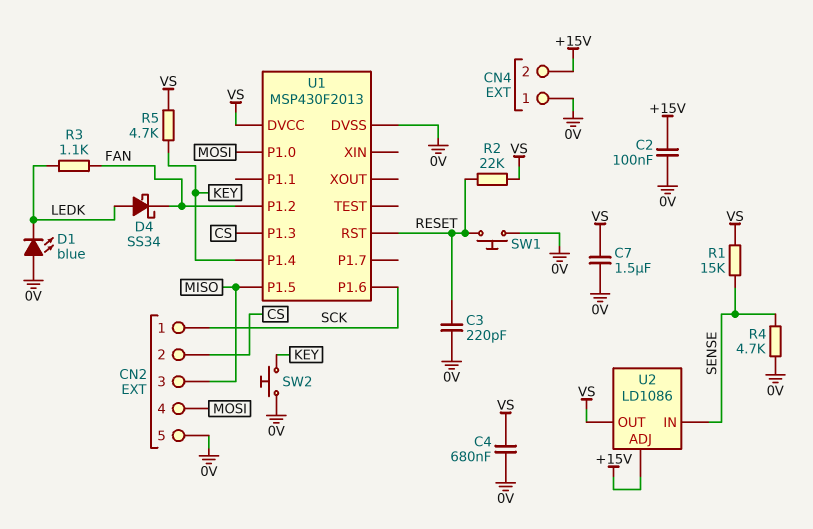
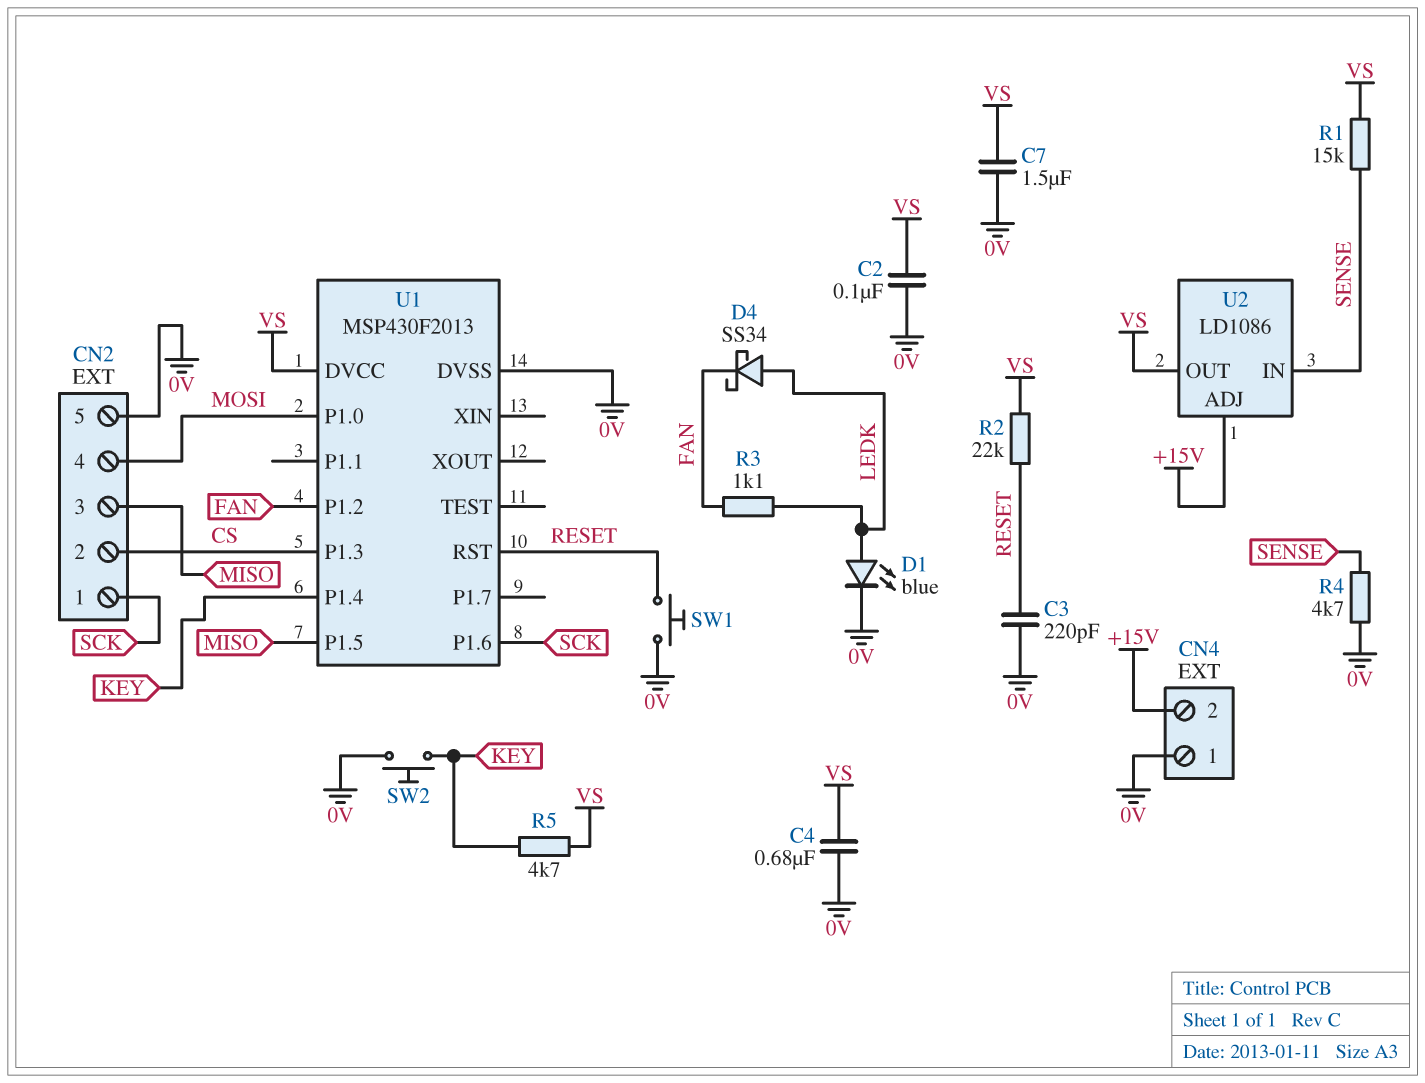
C2: 100nF (+15V, 0V) -> 100nF (0V, VS)
D1: LED blue (A 0V, K LEDK) -> LED blue (A LEDK, K 0V)

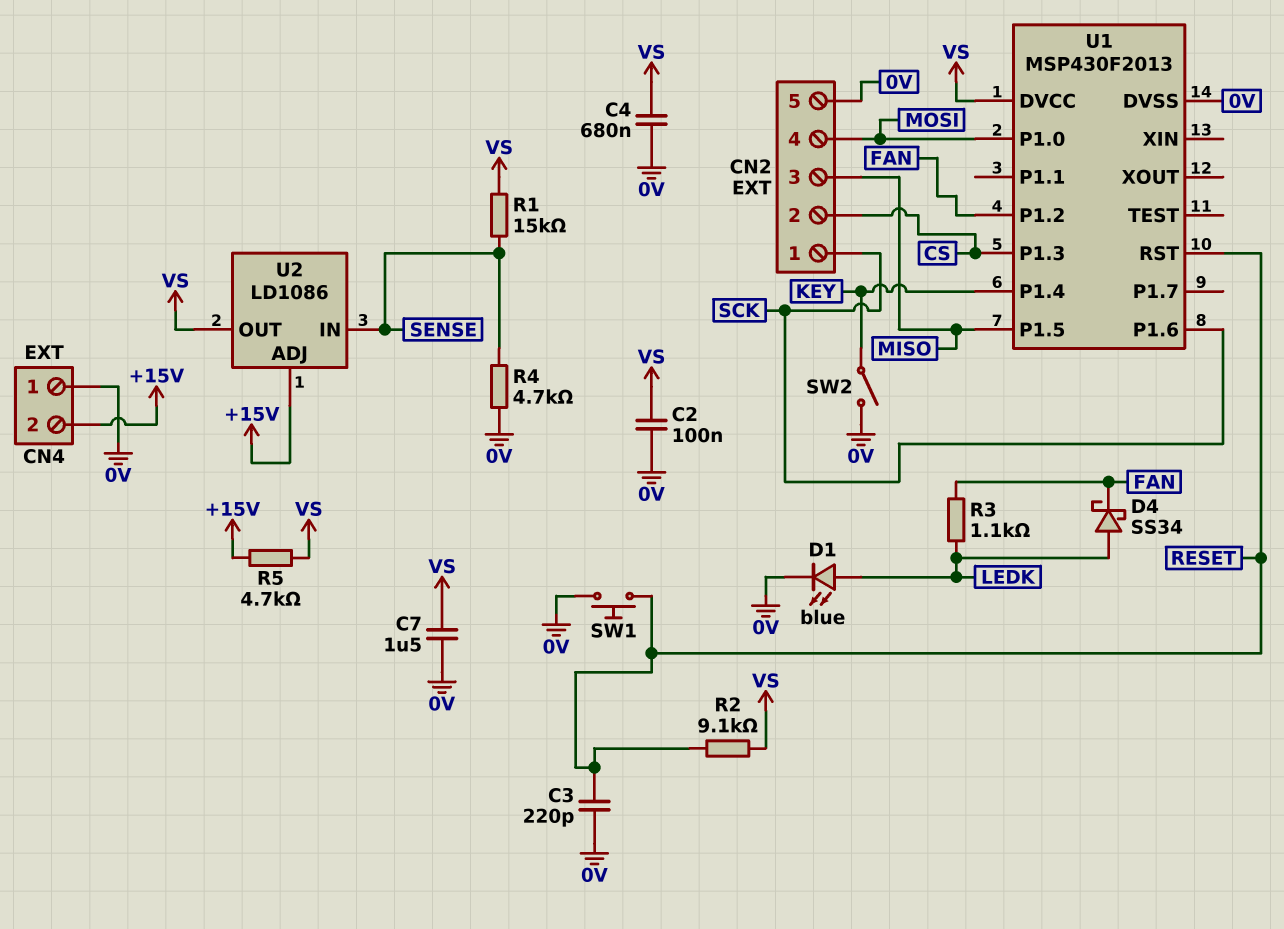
R2: 22k (RESET, VS) -> 9.1k (RESET, VS)
R5: 4.7k (KEY, VS) -> 4.7k (+15V, VS)
SW2: button (0V, KEY) -> switch (0V, KEY)

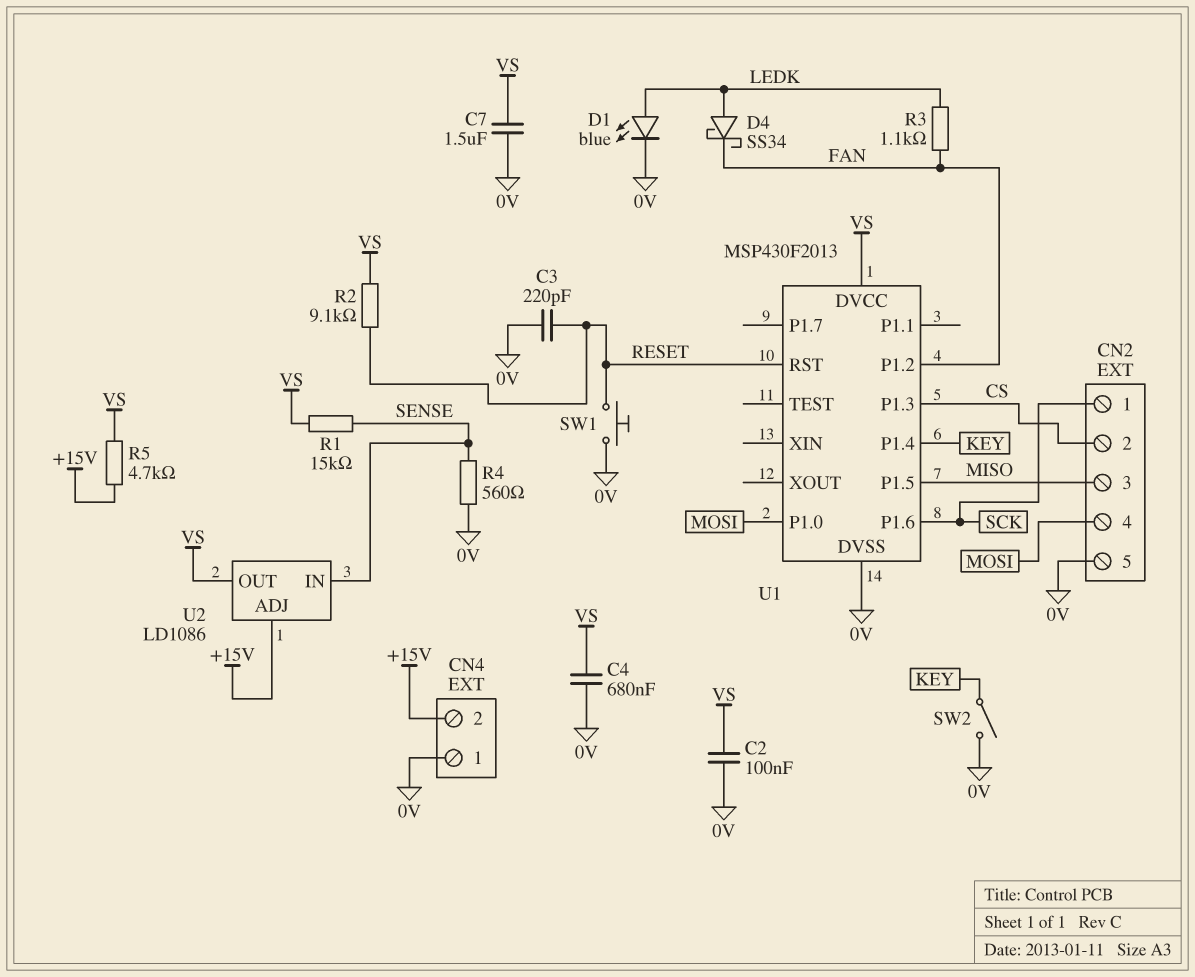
R4: 4.7k (0V, SENSE) -> 560 (0V, SENSE)

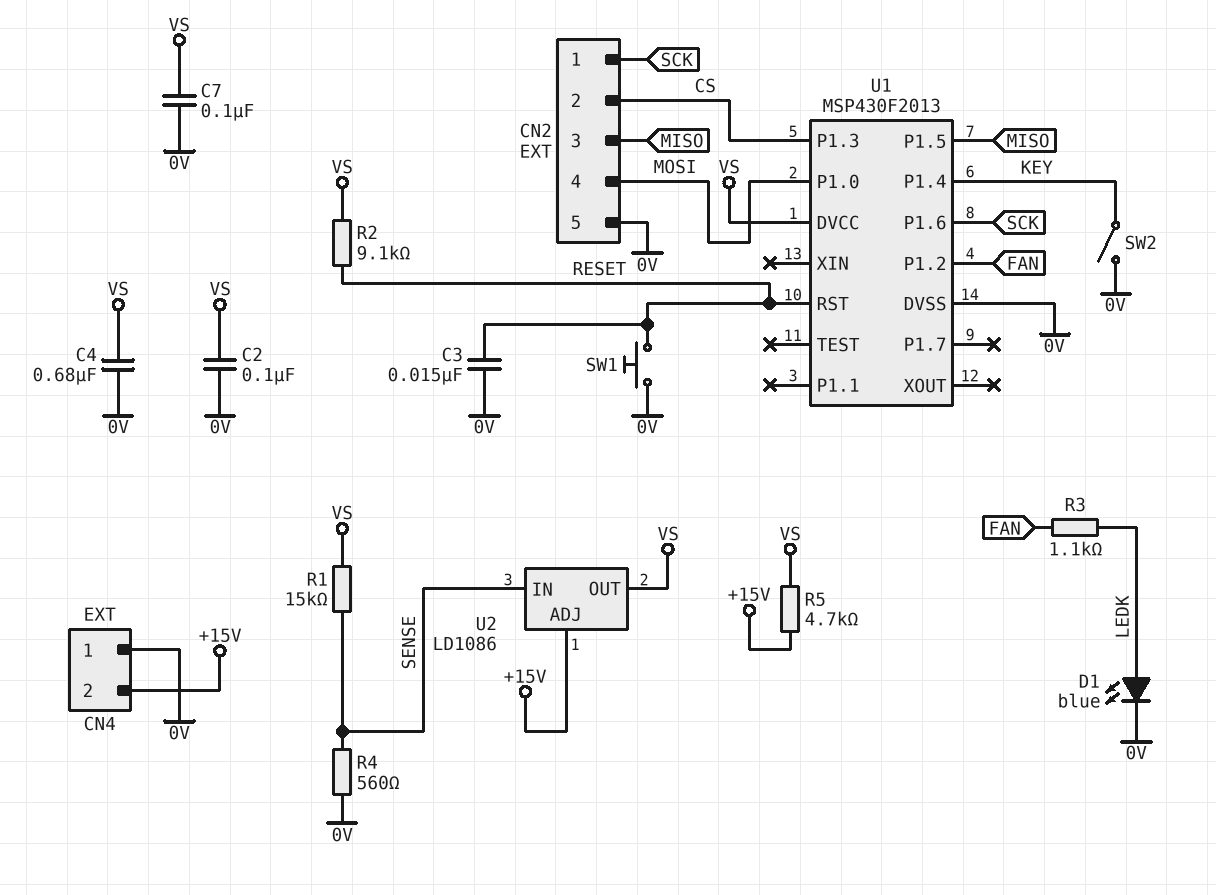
C3: 220pF (0V, RESET) -> 15nF (0V, RESET)
C7: 1.5uF (0V, VS) -> 100nF (0V, VS)
D4: schottky SS34 (A LEDK, K FAN) -> none

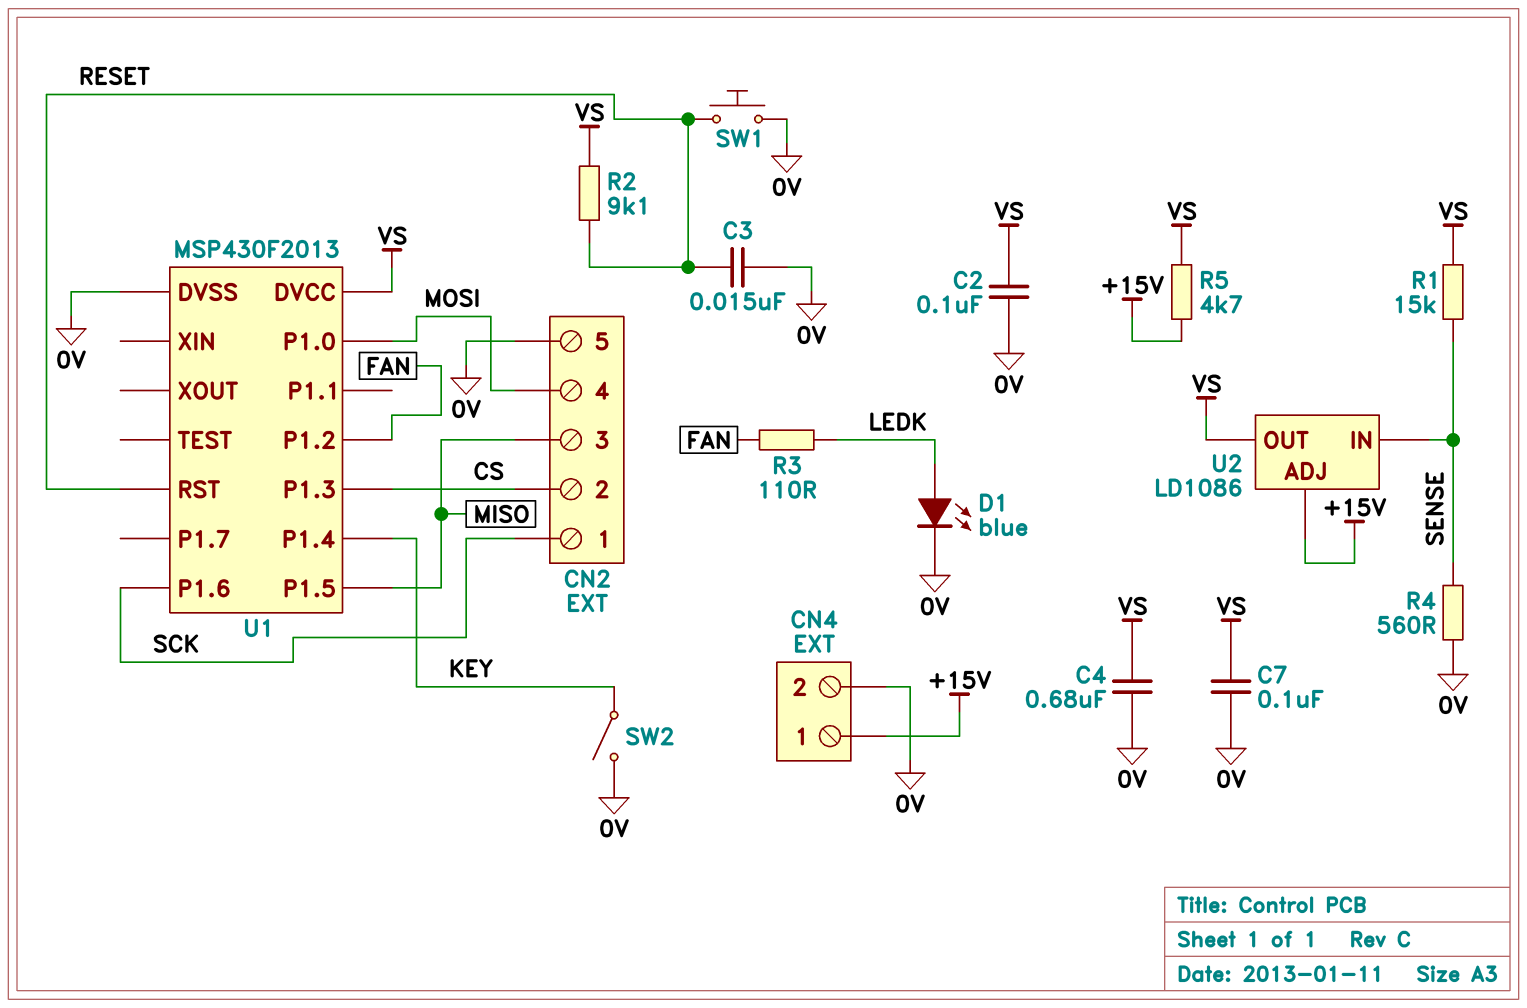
CN4 pin 1: 0V -> +15V
CN4 pin 2: +15V -> 0V
R3: 1.1k (FAN, LEDK) -> 110 (FAN, LEDK)

